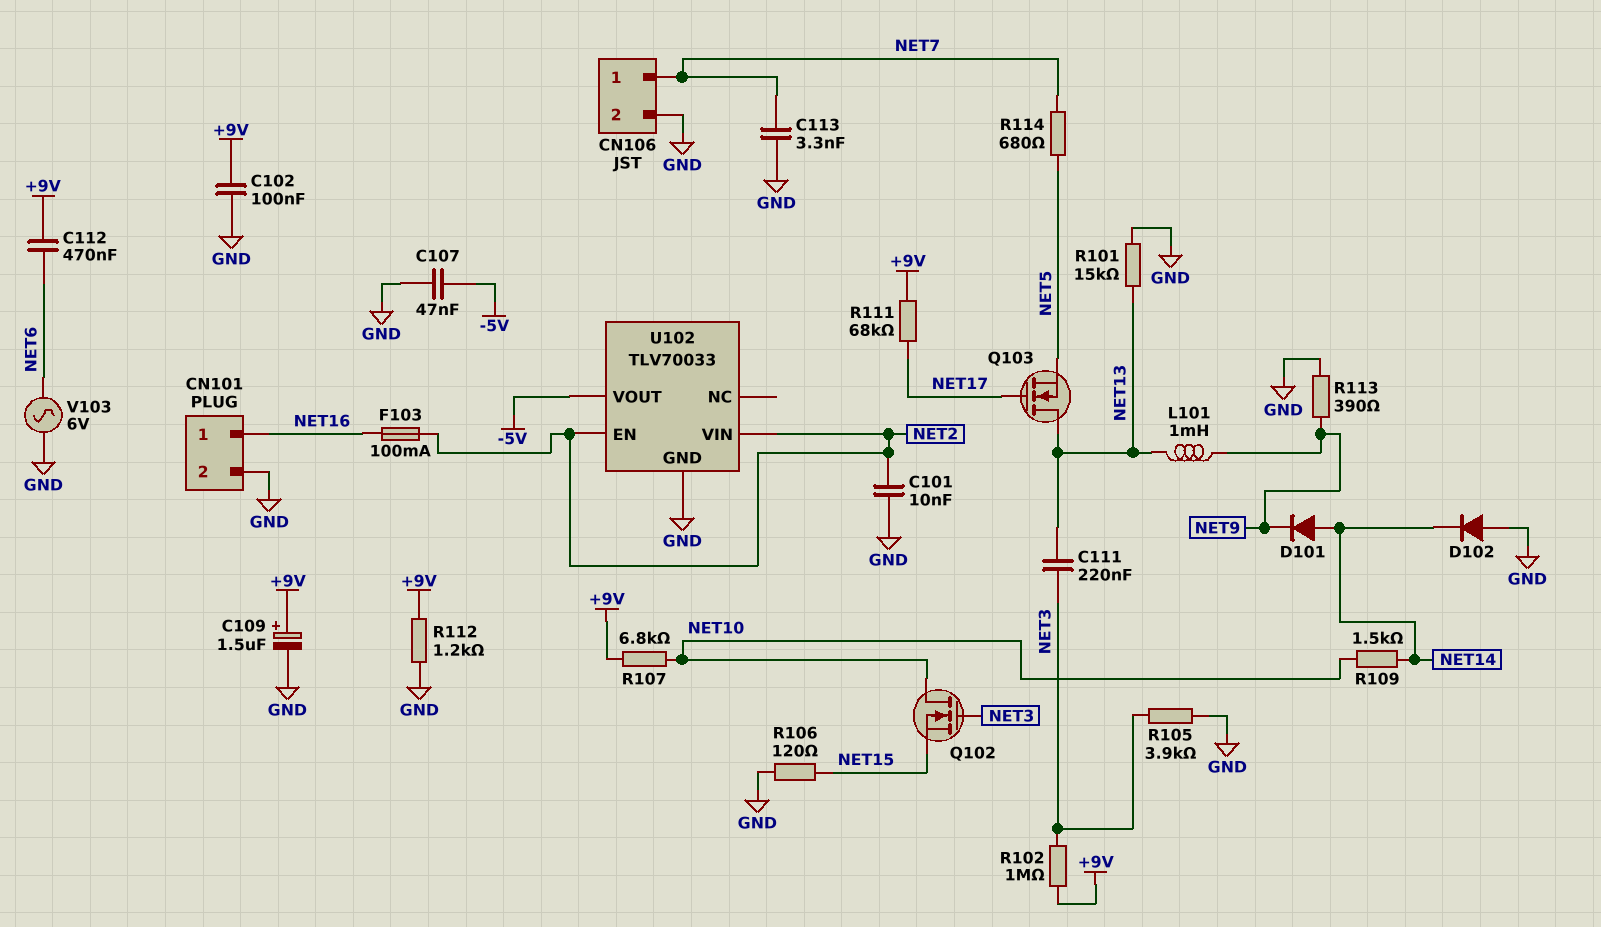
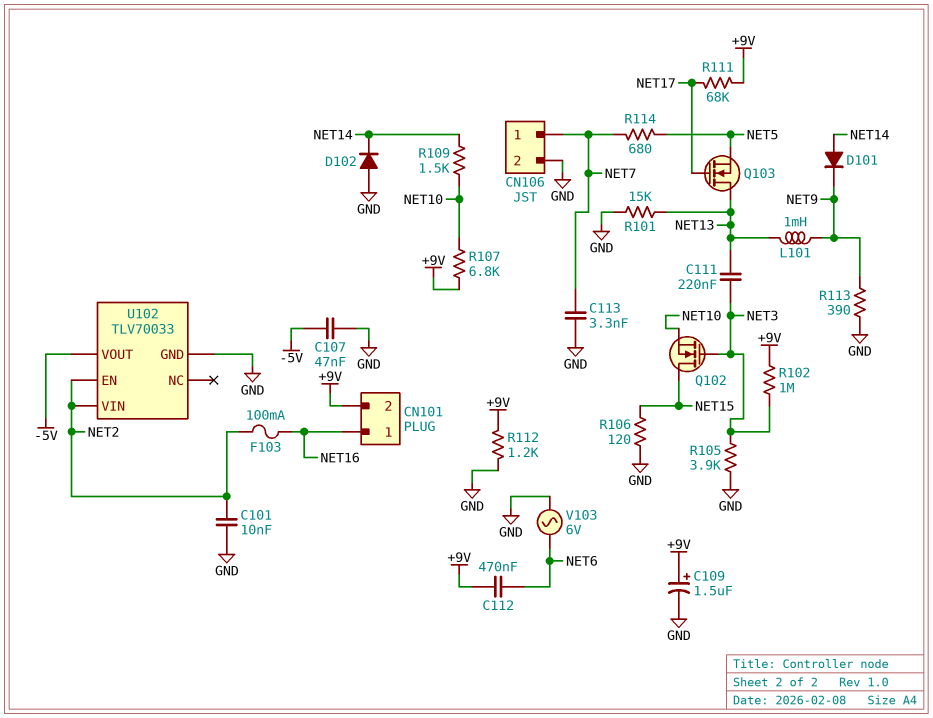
C102: 100nF (+9V, GND) -> none
CN101 pin 2: GND -> +9V
Q102: NMOS (G NET3, D NET10, S NET15) -> NMOS (G NET3, D NET15, S NET10)

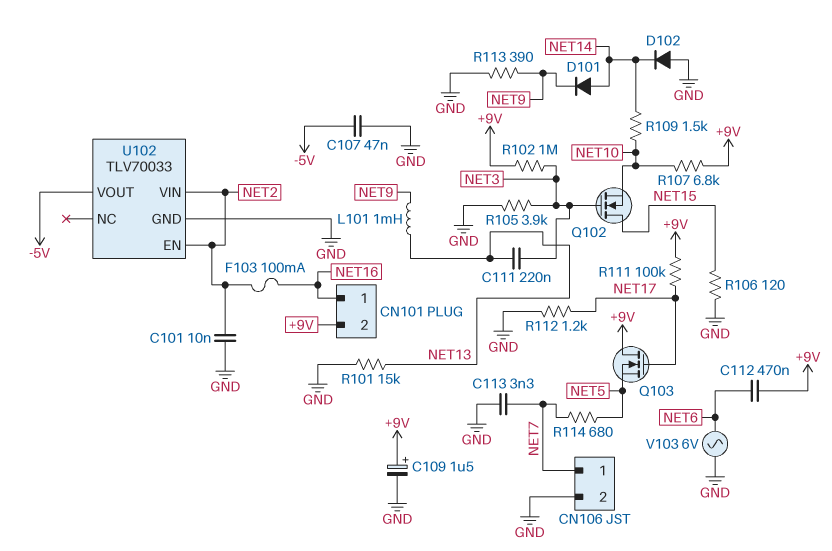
Q103: NMOS (G NET17, D NET13, S NET5) -> NMOS (G NET17, D +9V, S NET5)
R111: 68k (+9V, NET17) -> 100k (+9V, NET17)
R112: 1.2k (+9V, GND) -> 1.2k (GND, NET17)

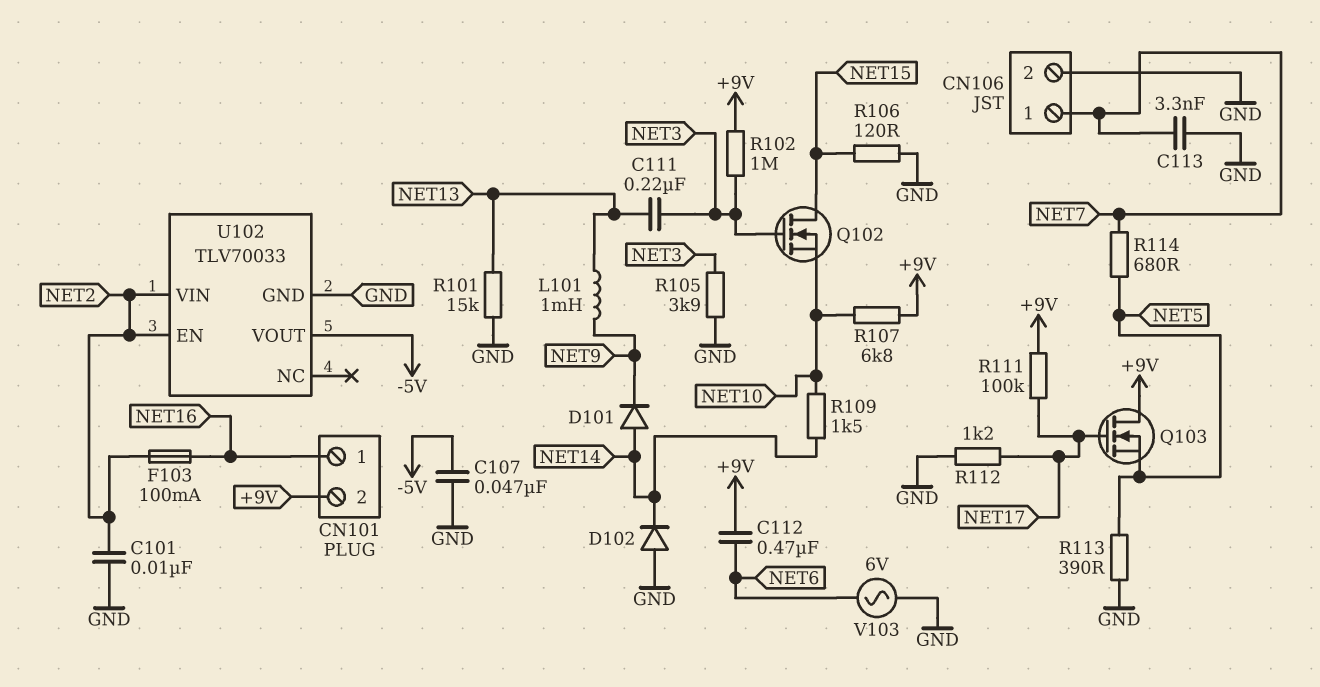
C109: 1.5uF (plus +9V, minus GND) -> none
R113: 390 (GND, NET9) -> 390 (GND, NET5)

